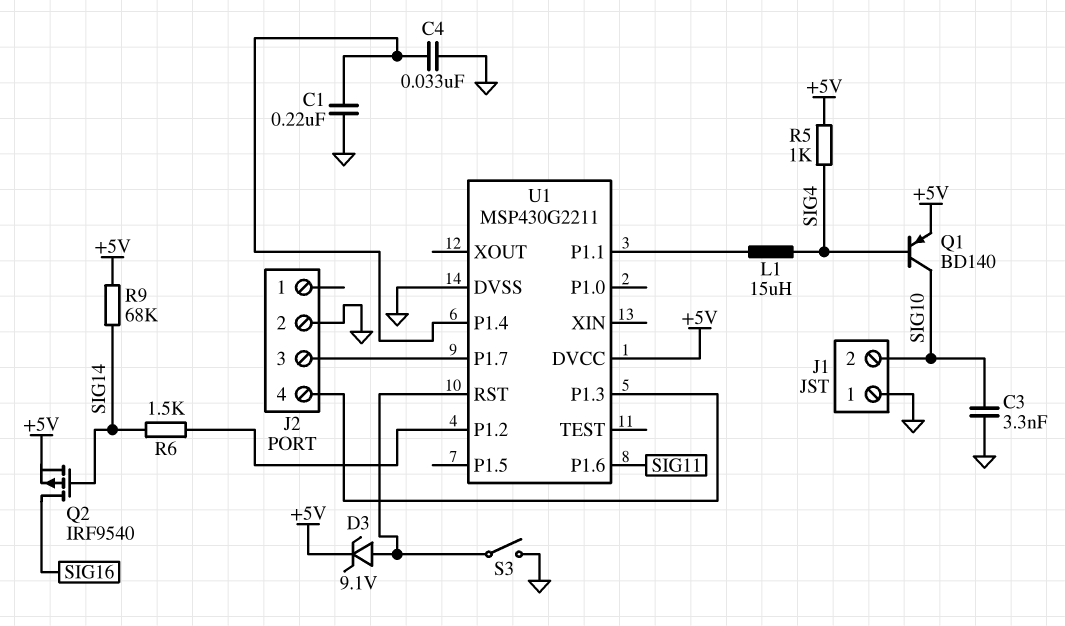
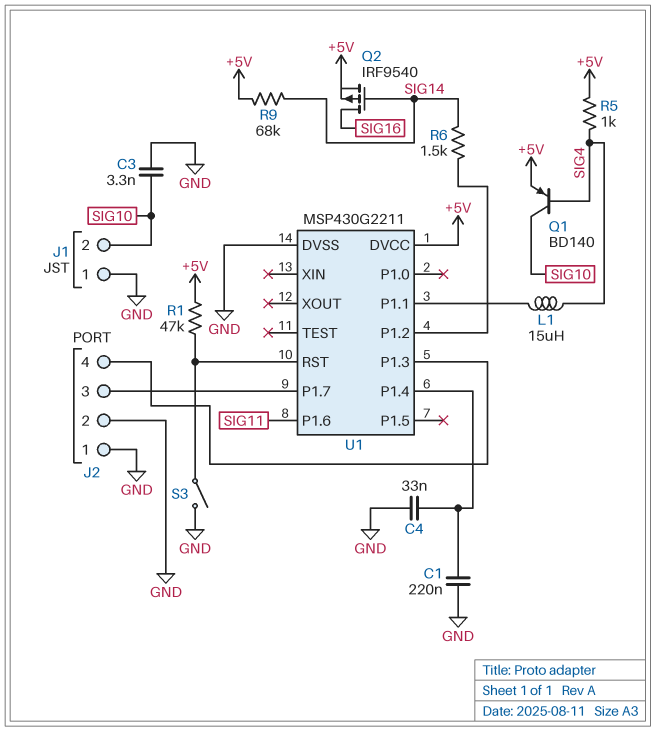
D3: zener 9.1V (A U1/RST, K +5V) -> none
J2 pin 1: none -> GND
R1: none -> 47k (+5V, U1/RST)

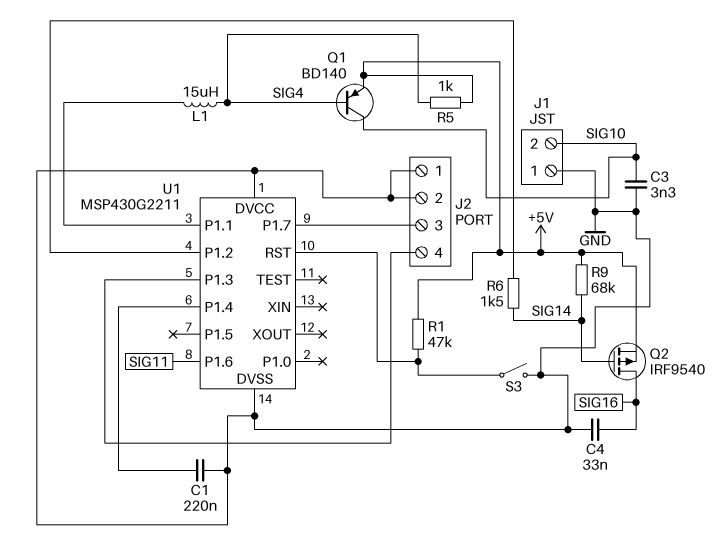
C4: 33nF (GND, U1/P1.4) -> 33nF (GND, SIG16)
U1 pin DVCC: +5V -> GND

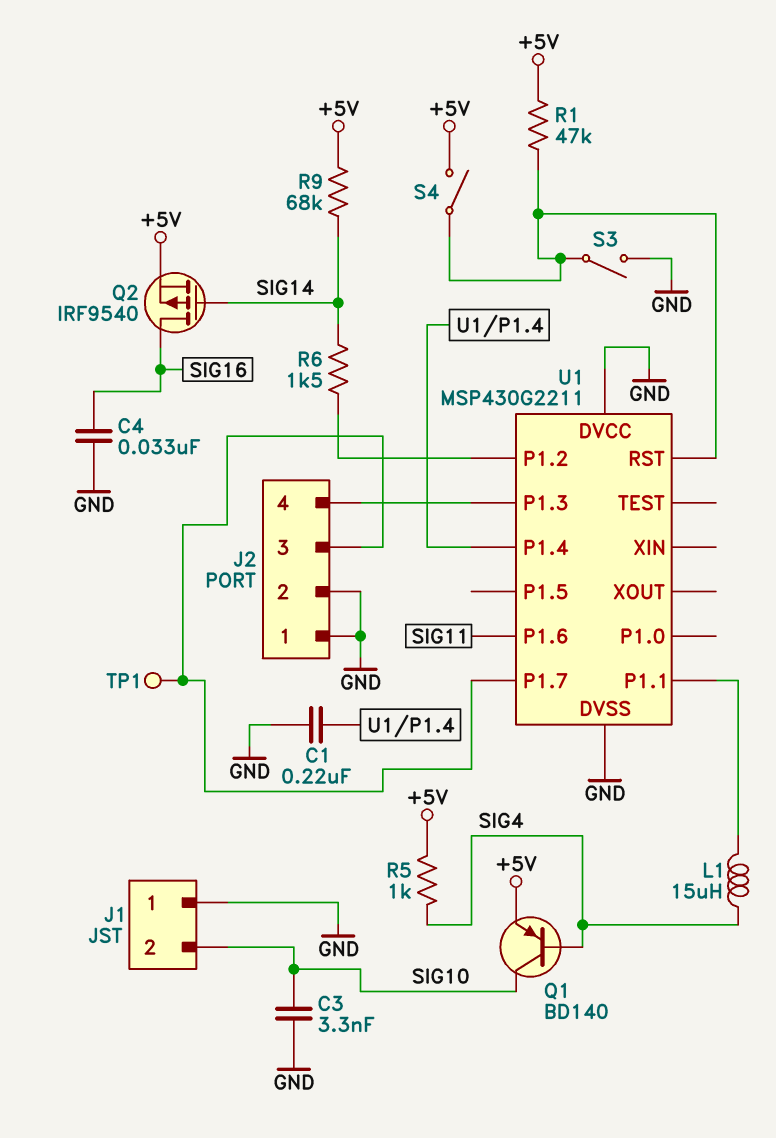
S4: none -> switch (+5V, U1/RST)
TP1: none -> test point (J2/3)

